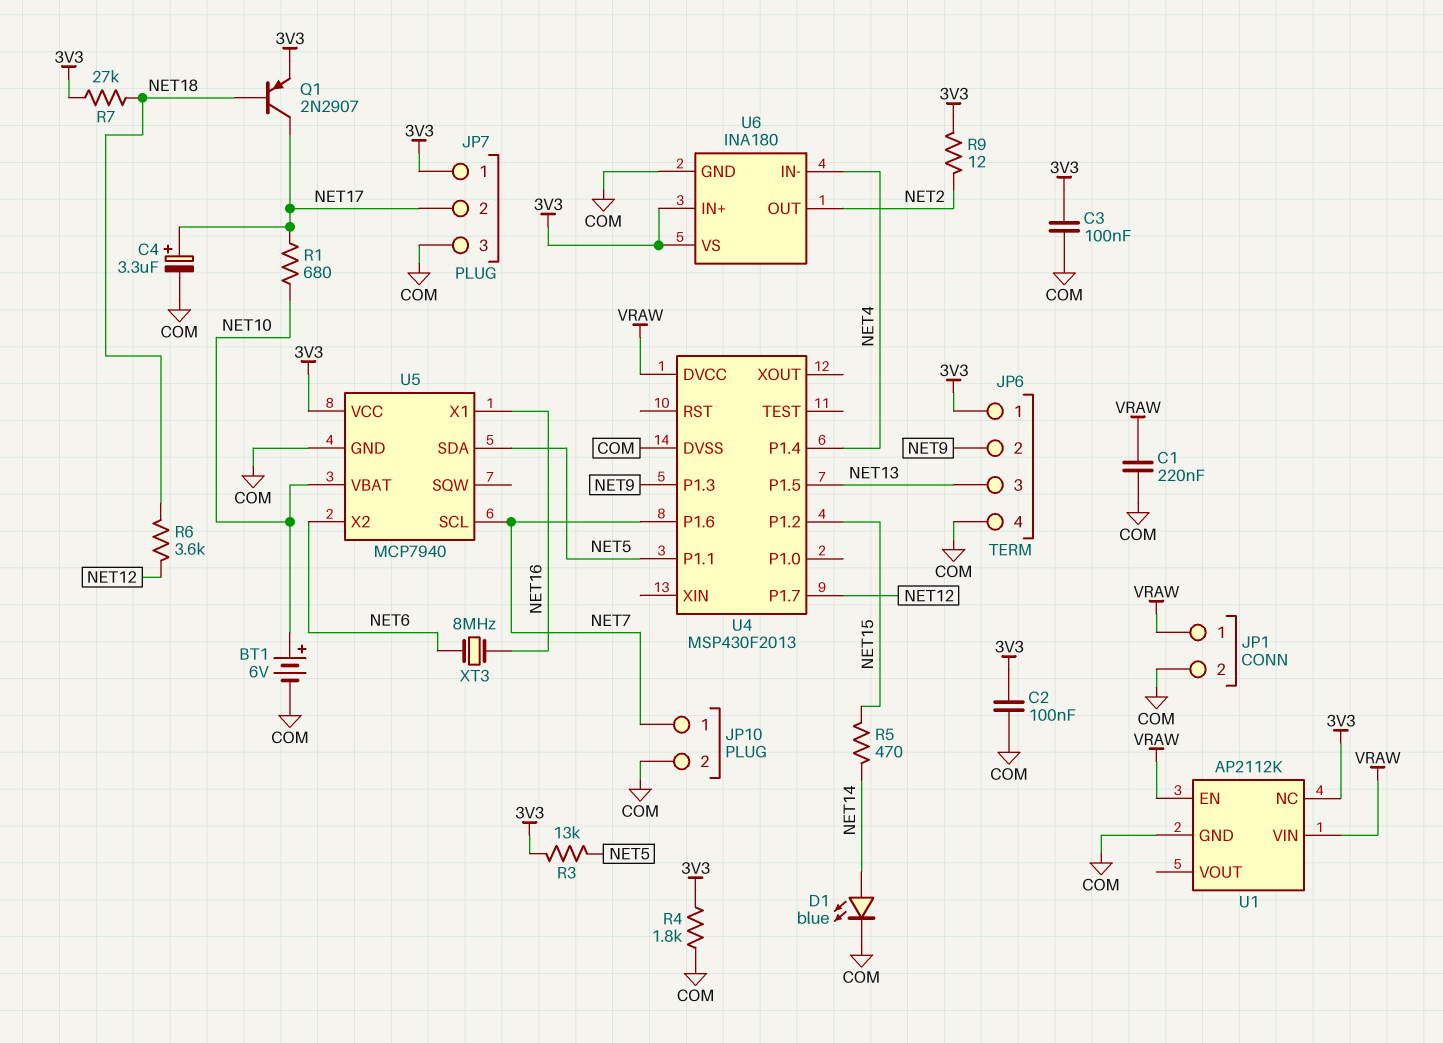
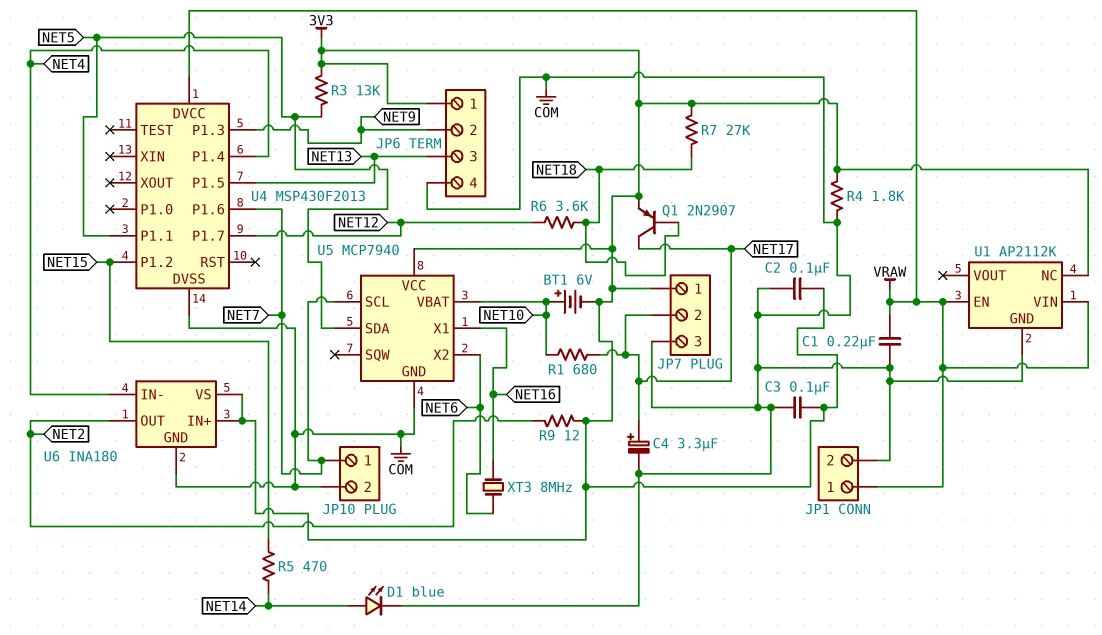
BT1: 6V (plus NET10, minus COM) -> 6V (plus NET10, minus 3V3)

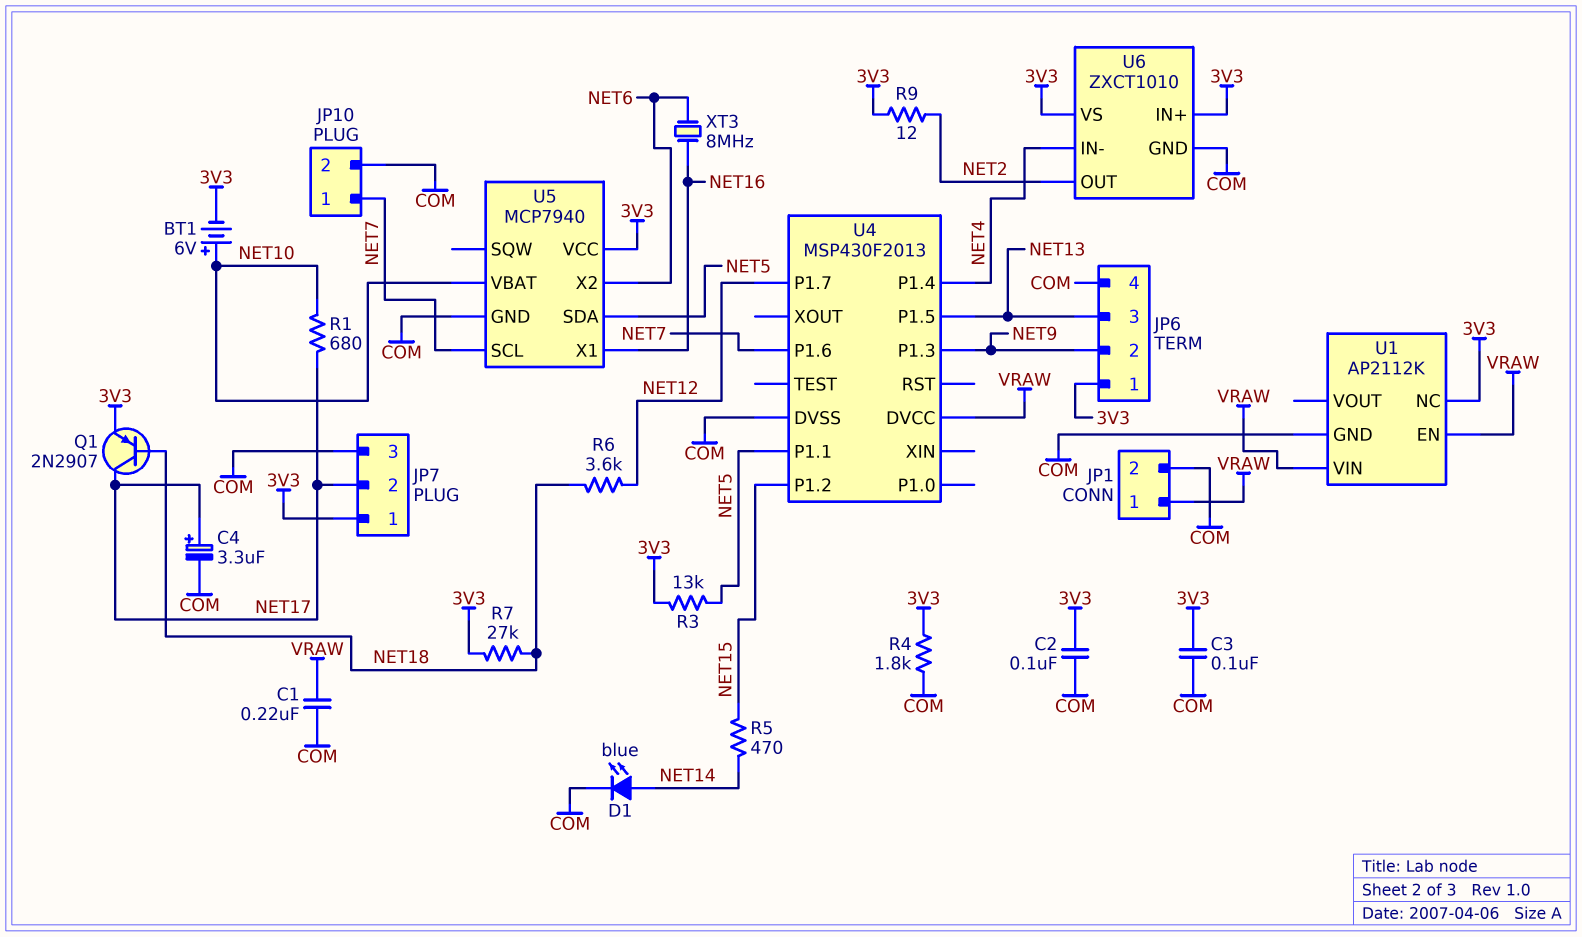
U6: INA180 -> ZXCT1010

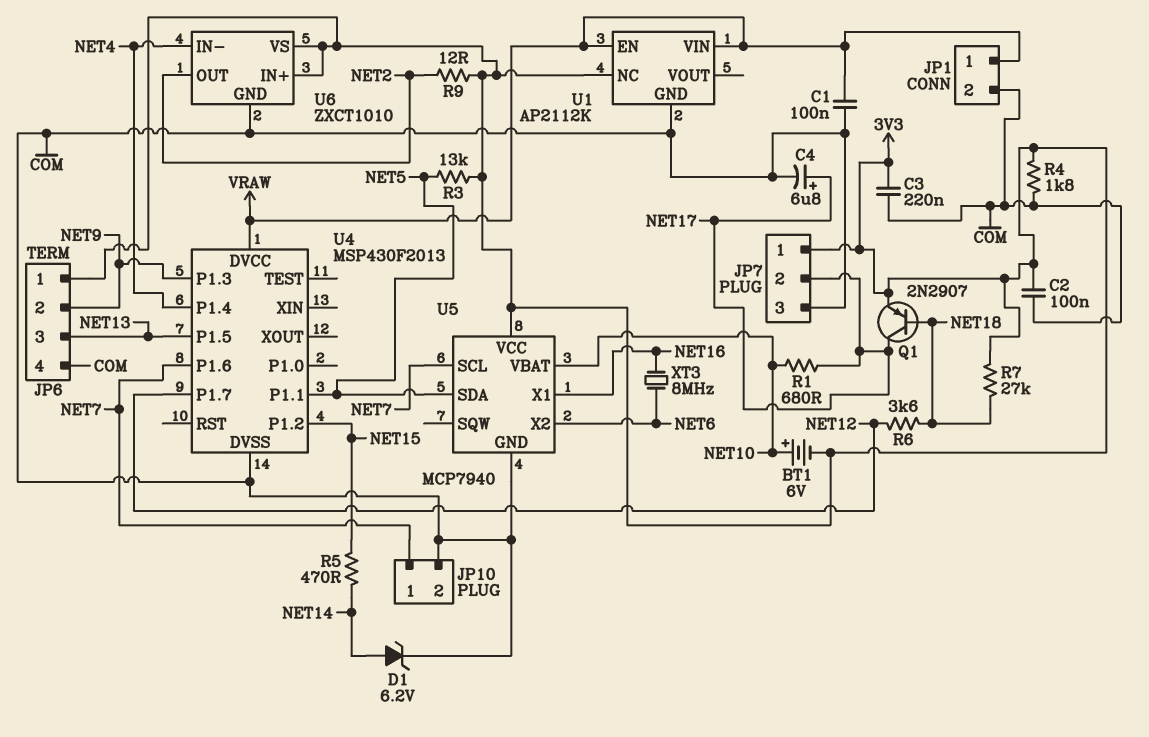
C1: 220nF (COM, VRAW) -> 100nF (COM, VRAW)
C3: 100nF (3V3, COM) -> 220nF (3V3, COM)
C4: 3.3uF (plus NET17, minus COM) -> 6.8uF (plus NET17, minus COM)
D1: LED blue (A NET14, K COM) -> zener 6.2V (A NET14, K COM)

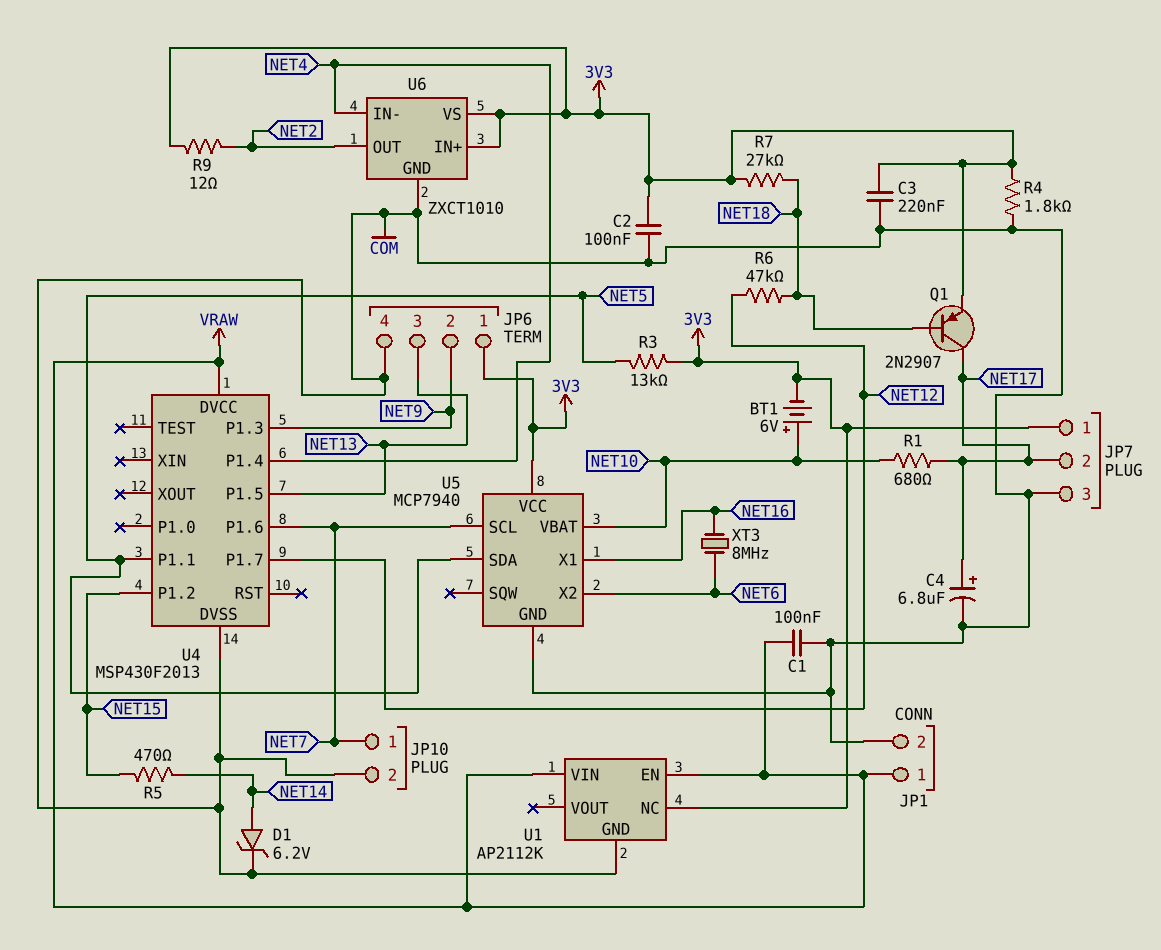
R6: 3.6k (NET12, NET18) -> 47k (NET12, NET18)

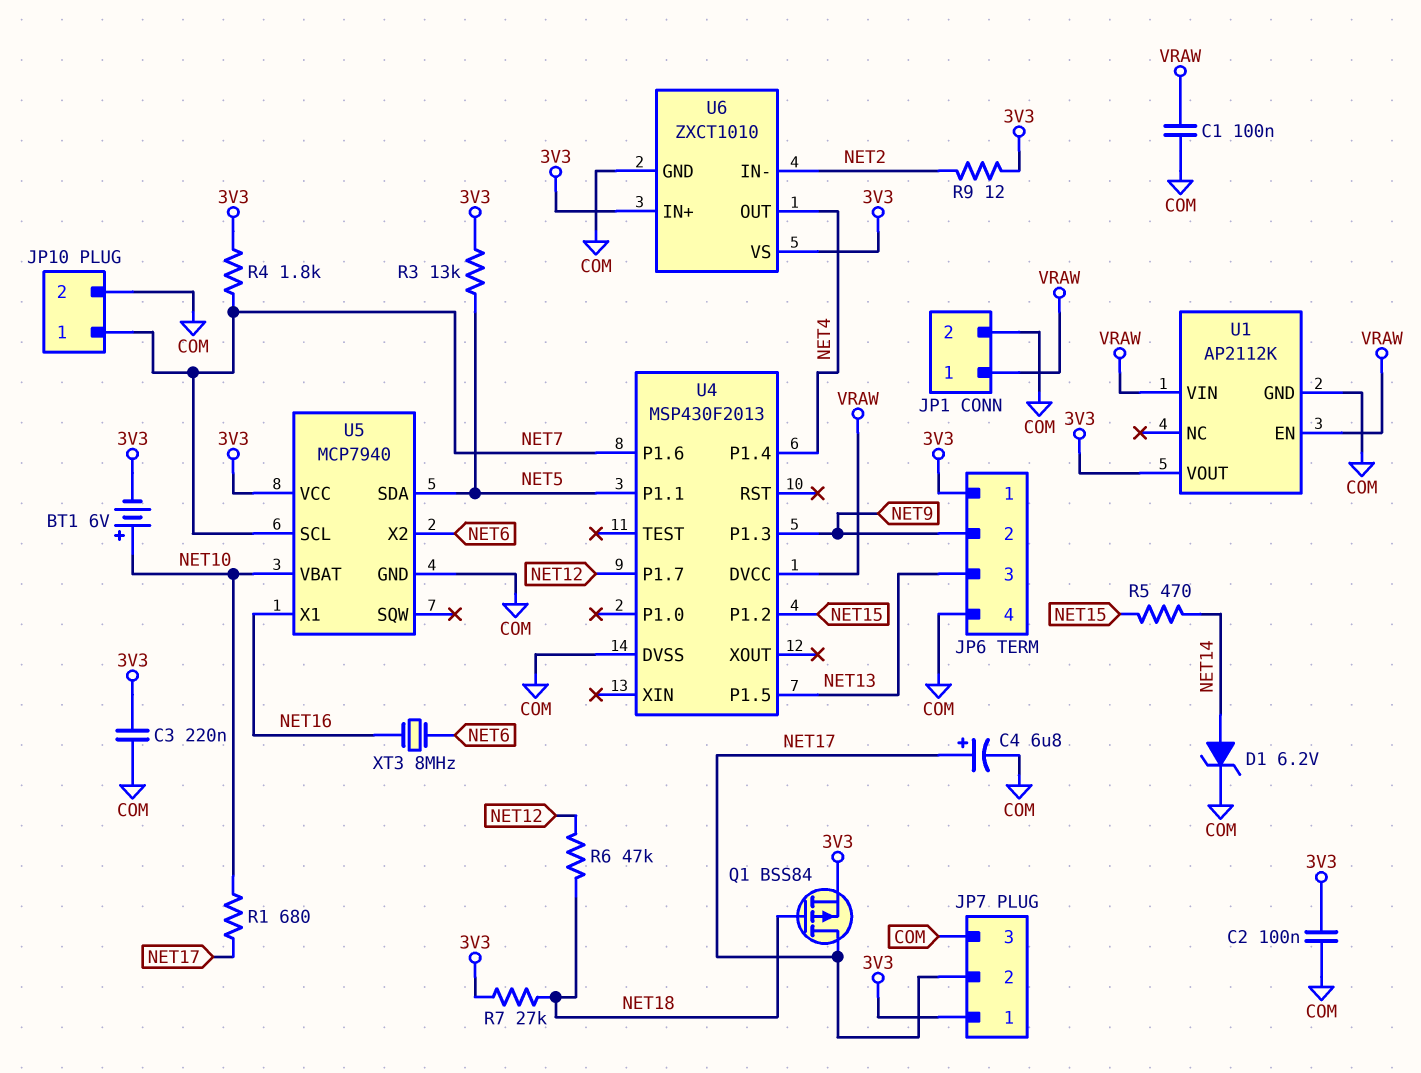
Q1: PNP 2N2907 (B NET18, C NET17, E 3V3) -> PMOS BSS84 (G NET18, D NET17, S 3V3)
R4: 1.8k (3V3, COM) -> 1.8k (3V3, NET7)
U1 pin NC: 3V3 -> none
U1 pin VOUT: none -> 3V3
U6 pin IN-: NET4 -> NET2
U6 pin OUT: NET2 -> NET4

